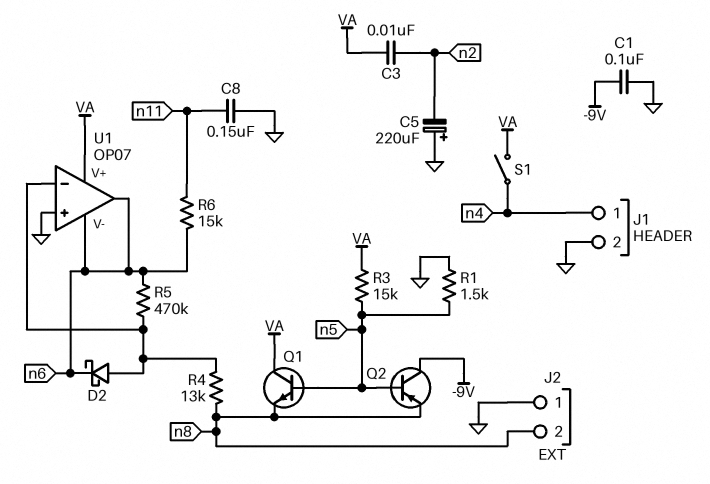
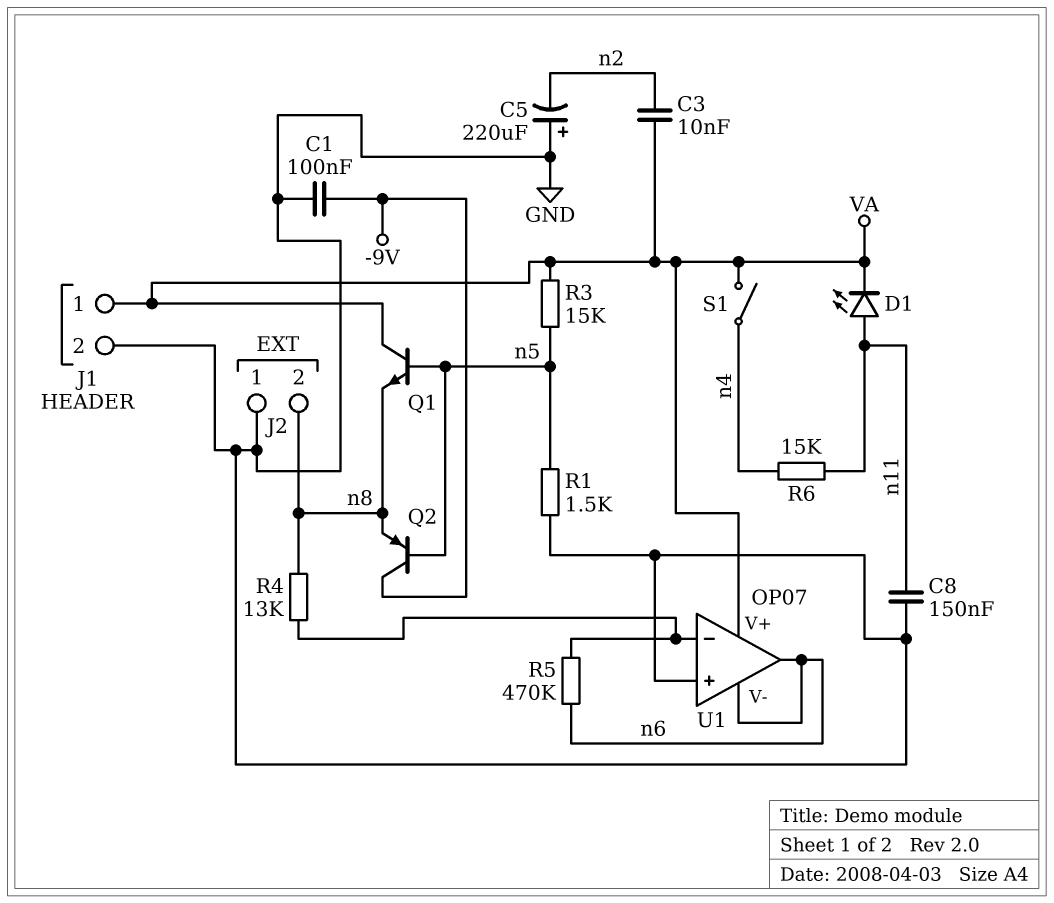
D1: none -> LED (A n11, K VA)
D2: schottky (A U1/in-, K n6) -> none
J1 pin 1: n4 -> VA
R6: 15k (n6, n11) -> 15k (n4, n11)

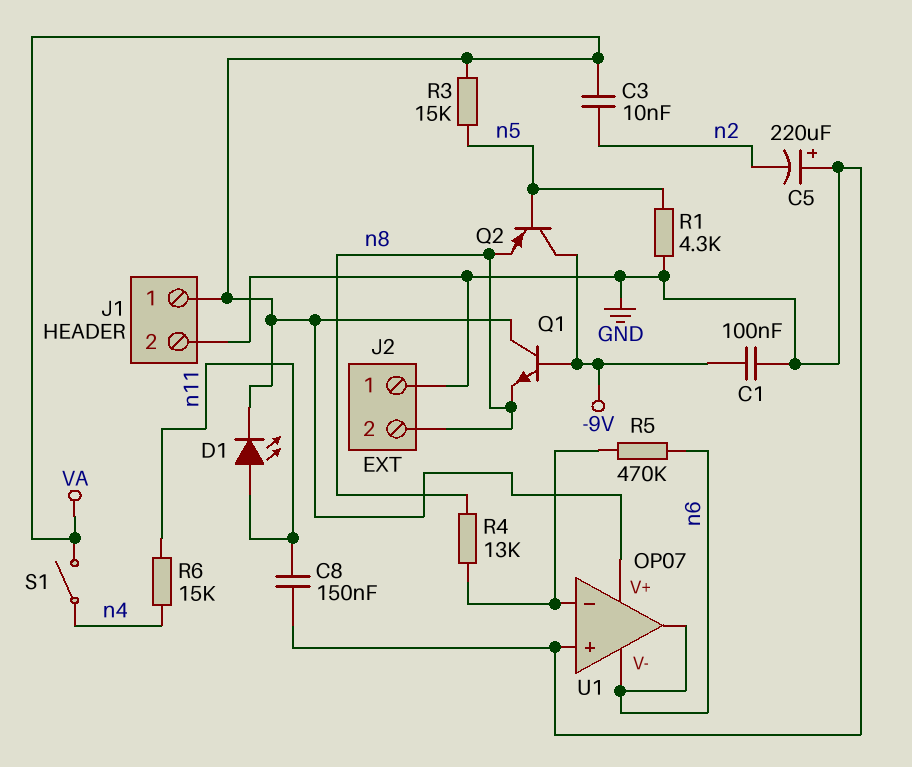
Q1: NPN (B n5, C VA, E n8) -> NPN (B -9V, C VA, E n8)
R1: 1.5k (GND, n5) -> 4.3k (GND, n5)

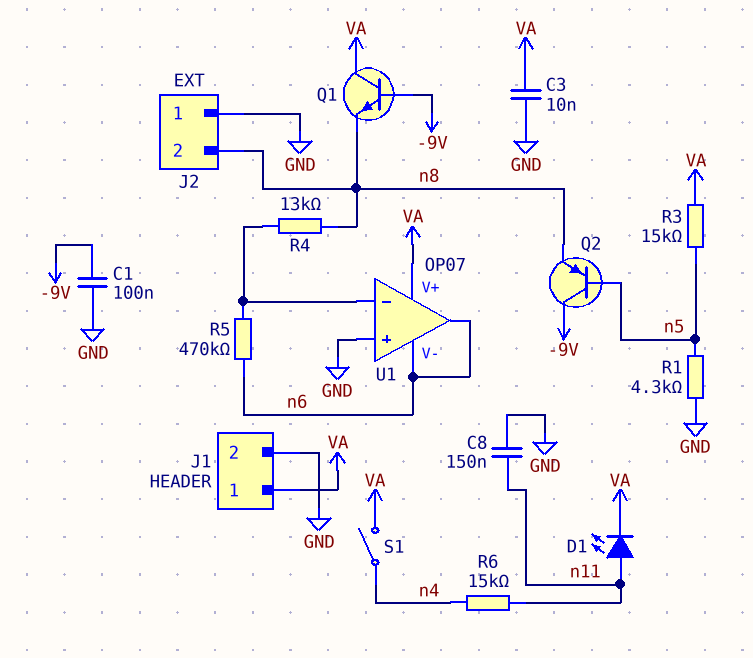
C3: 10nF (VA, n2) -> 10nF (GND, VA)
C5: 220uF (plus GND, minus n2) -> none

